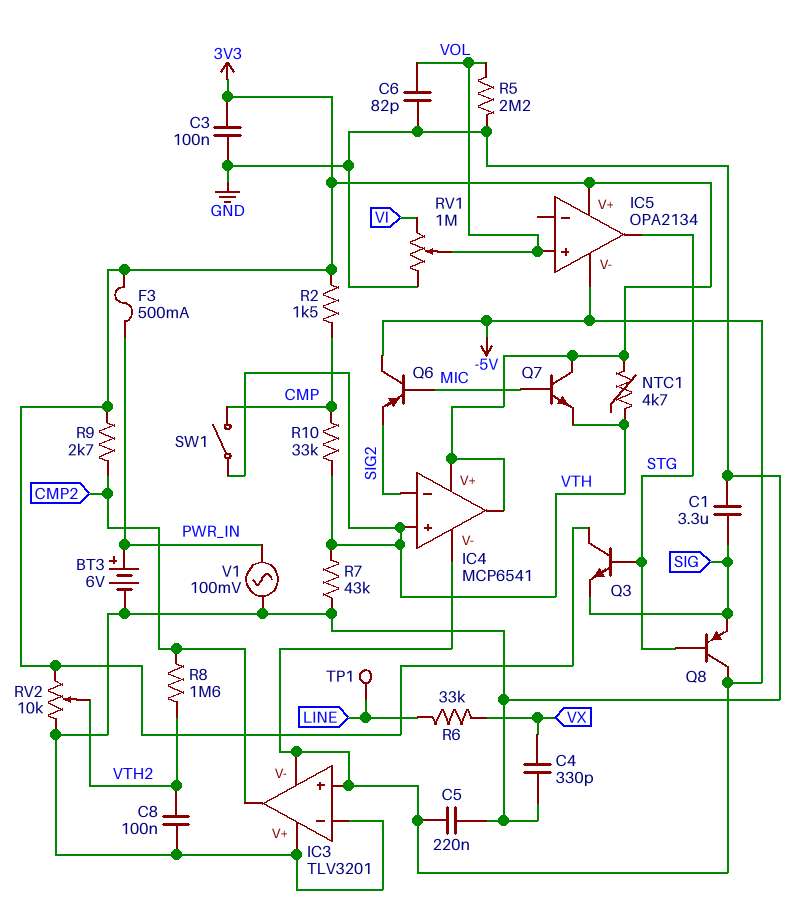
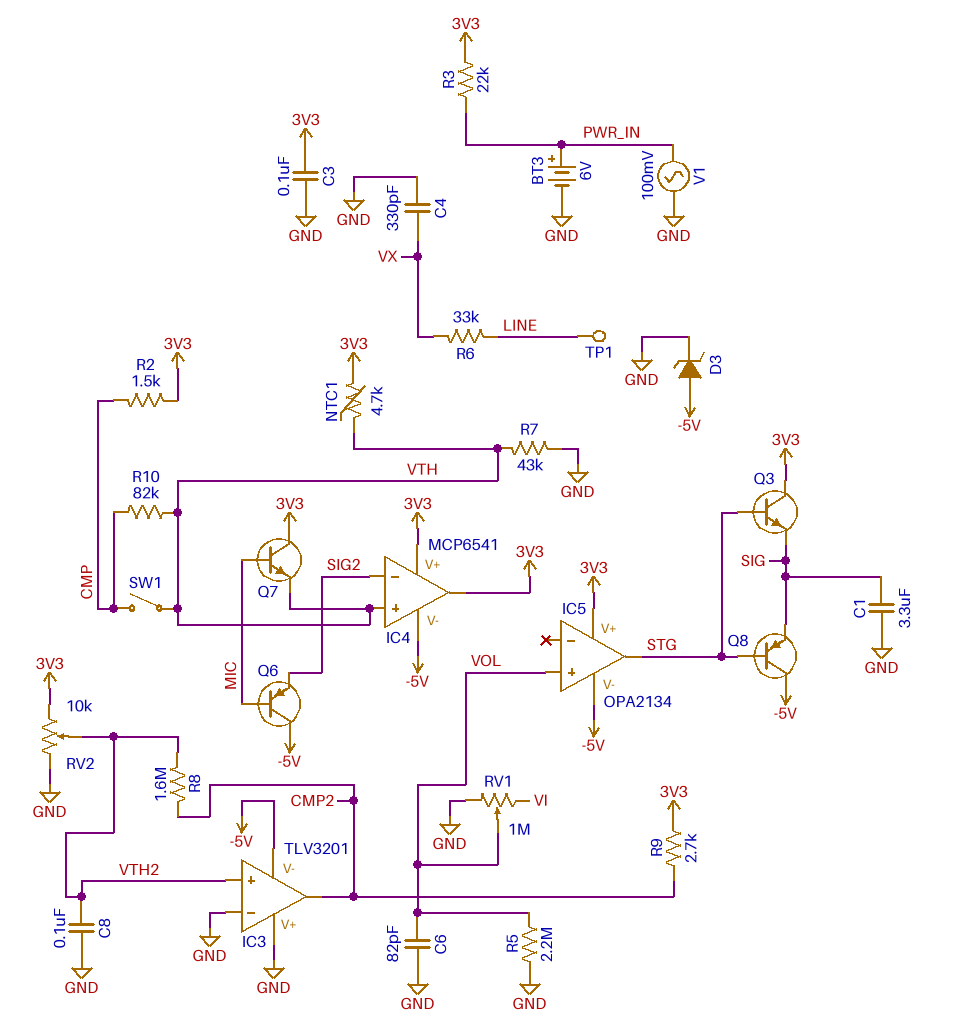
C5: 220nF (-5V, GND) -> none
D3: none -> zener (A -5V, K GND)
F3: 500mA (3V3, PWR_IN) -> none
IC3 pin in+: -5V -> VTH2
R3: none -> 22k (3V3, PWR_IN)
R10: 33k (CMP, VTH) -> 82k (CMP, VTH)

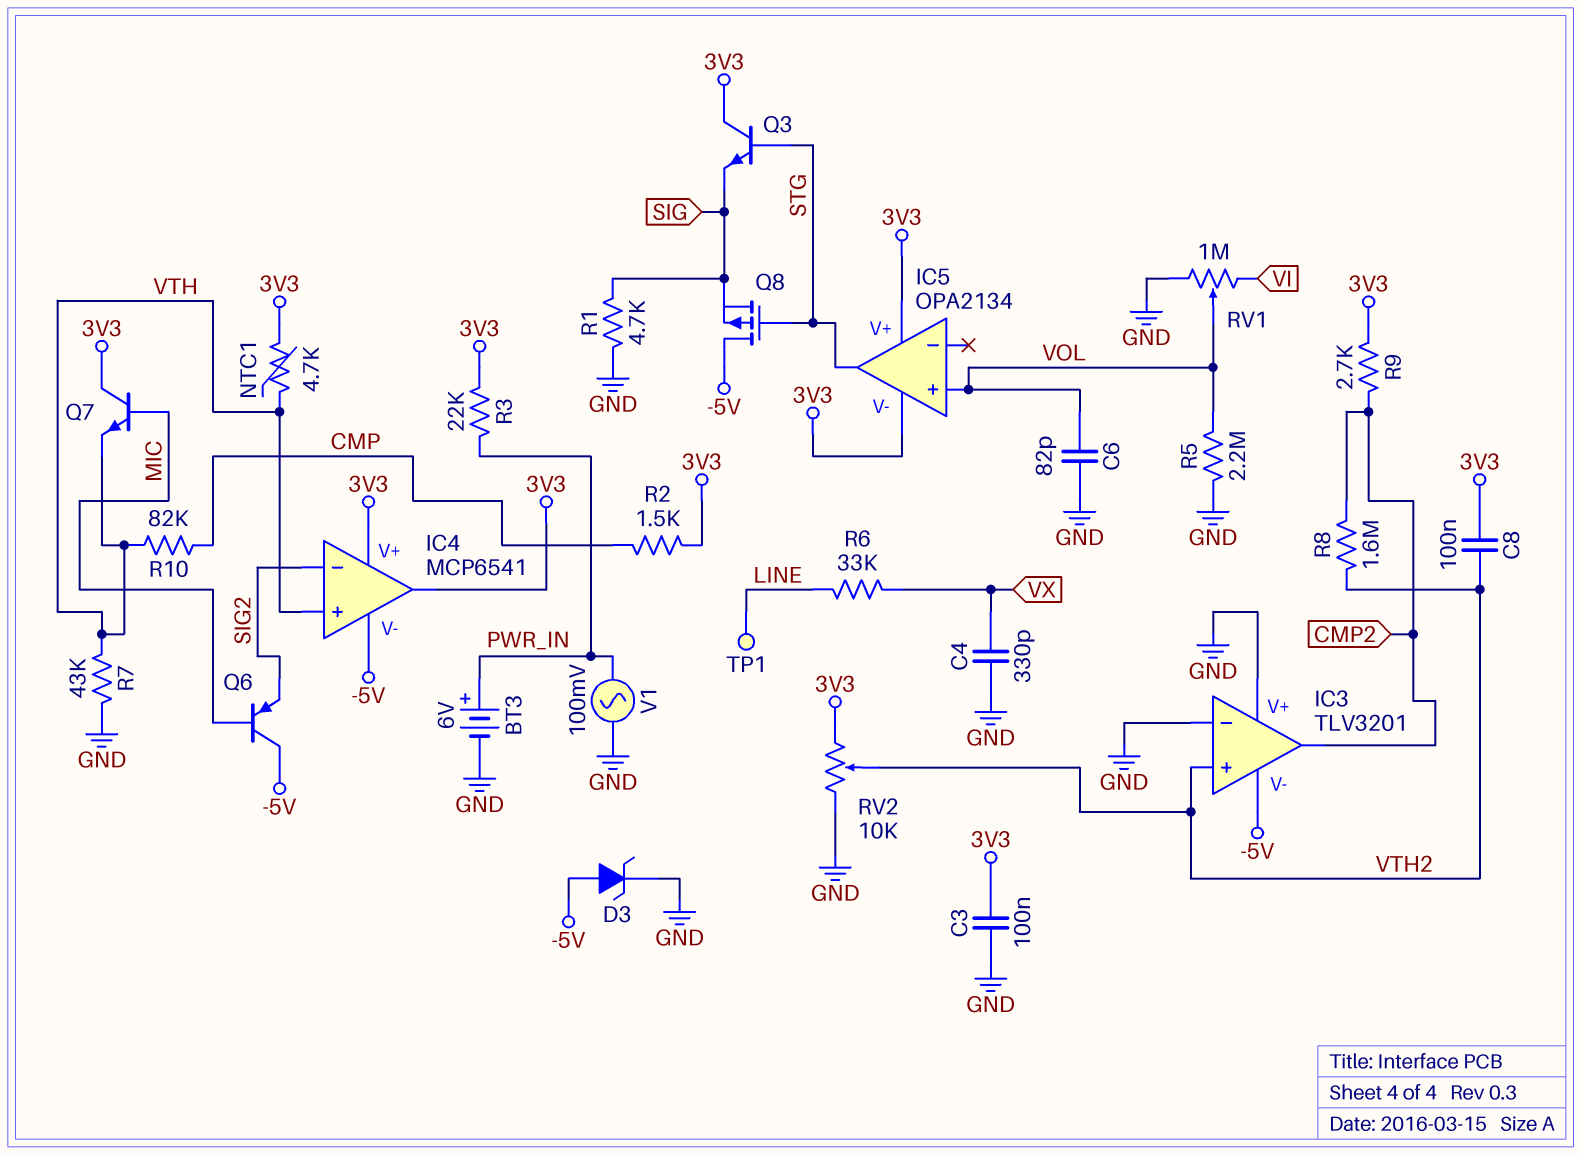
C1: 3.3uF (GND, SIG) -> none
C8: 100nF (GND, VTH2) -> 100nF (3V3, VTH2)
IC5 pin V-: -5V -> 3V3
Q8: PNP (B STG, C -5V, E SIG) -> PMOS (G STG, D -5V, S SIG)
R1: none -> 4.7k (GND, SIG)
SW1: switch (CMP, VTH) -> none

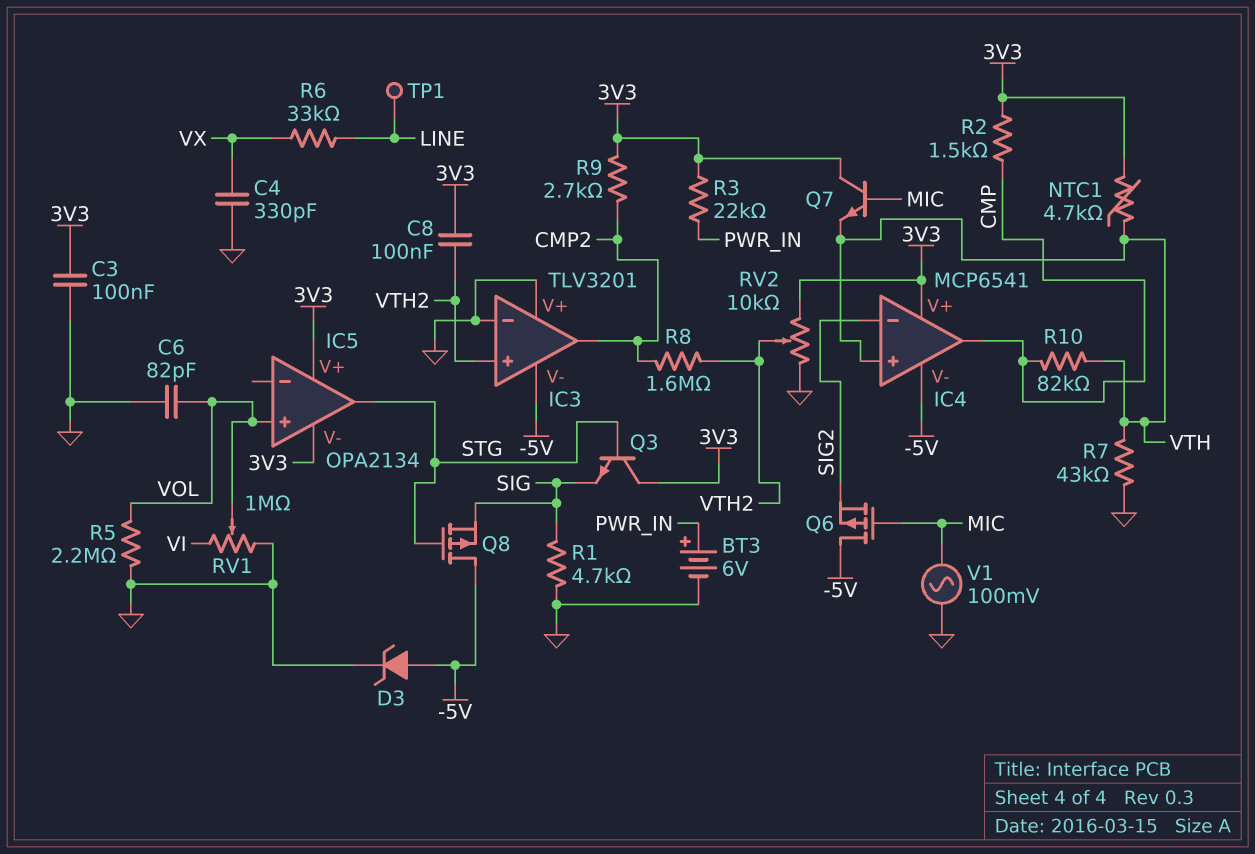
IC4 pin out: 3V3 -> CMP
Q6: PNP (B MIC, C -5V, E SIG2) -> PMOS (G MIC, D -5V, S SIG2)
V1: AC 100mV (GND, PWR_IN) -> AC 100mV (GND, MIC)

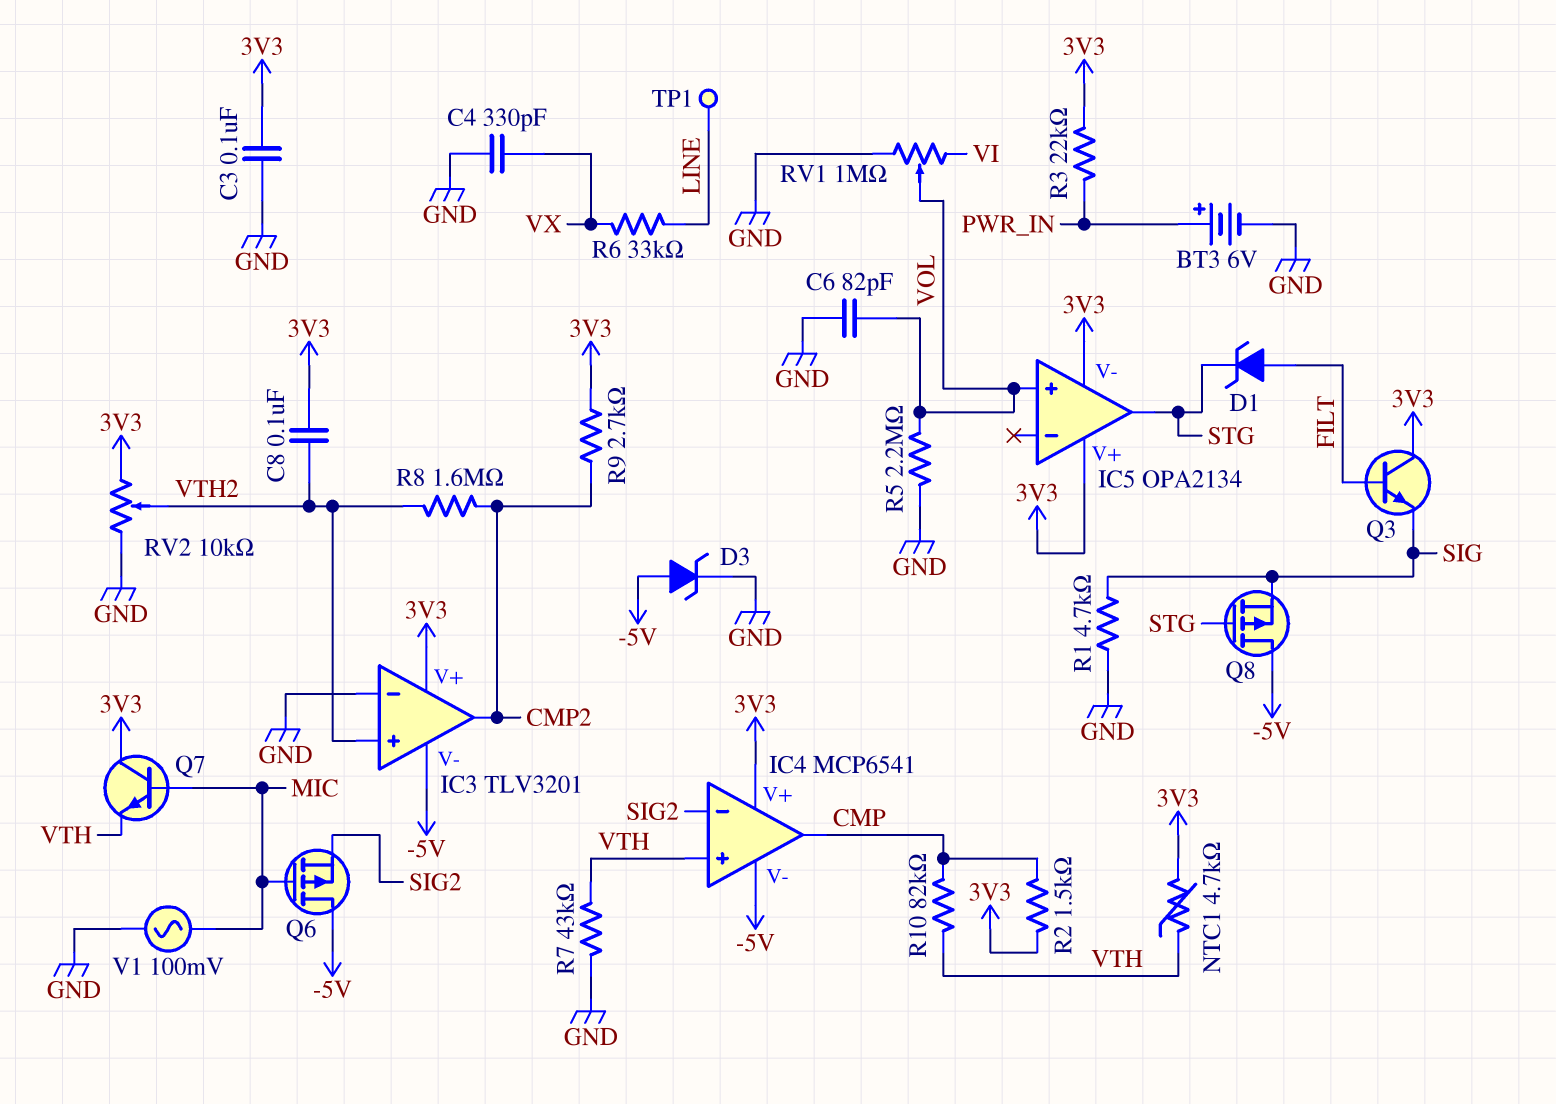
D1: none -> zener (A FILT, K STG)
IC3 pin V+: GND -> 3V3
Q3: NPN (B STG, C 3V3, E SIG) -> NPN (B FILT, C 3V3, E SIG)

